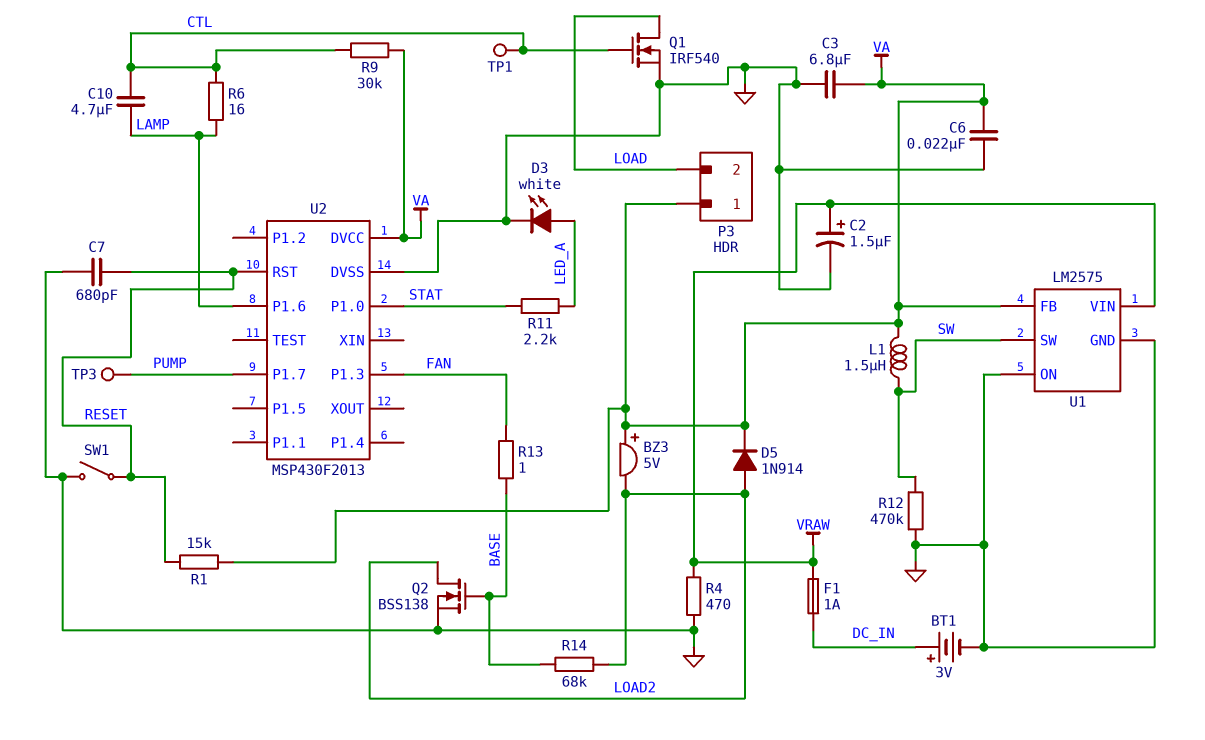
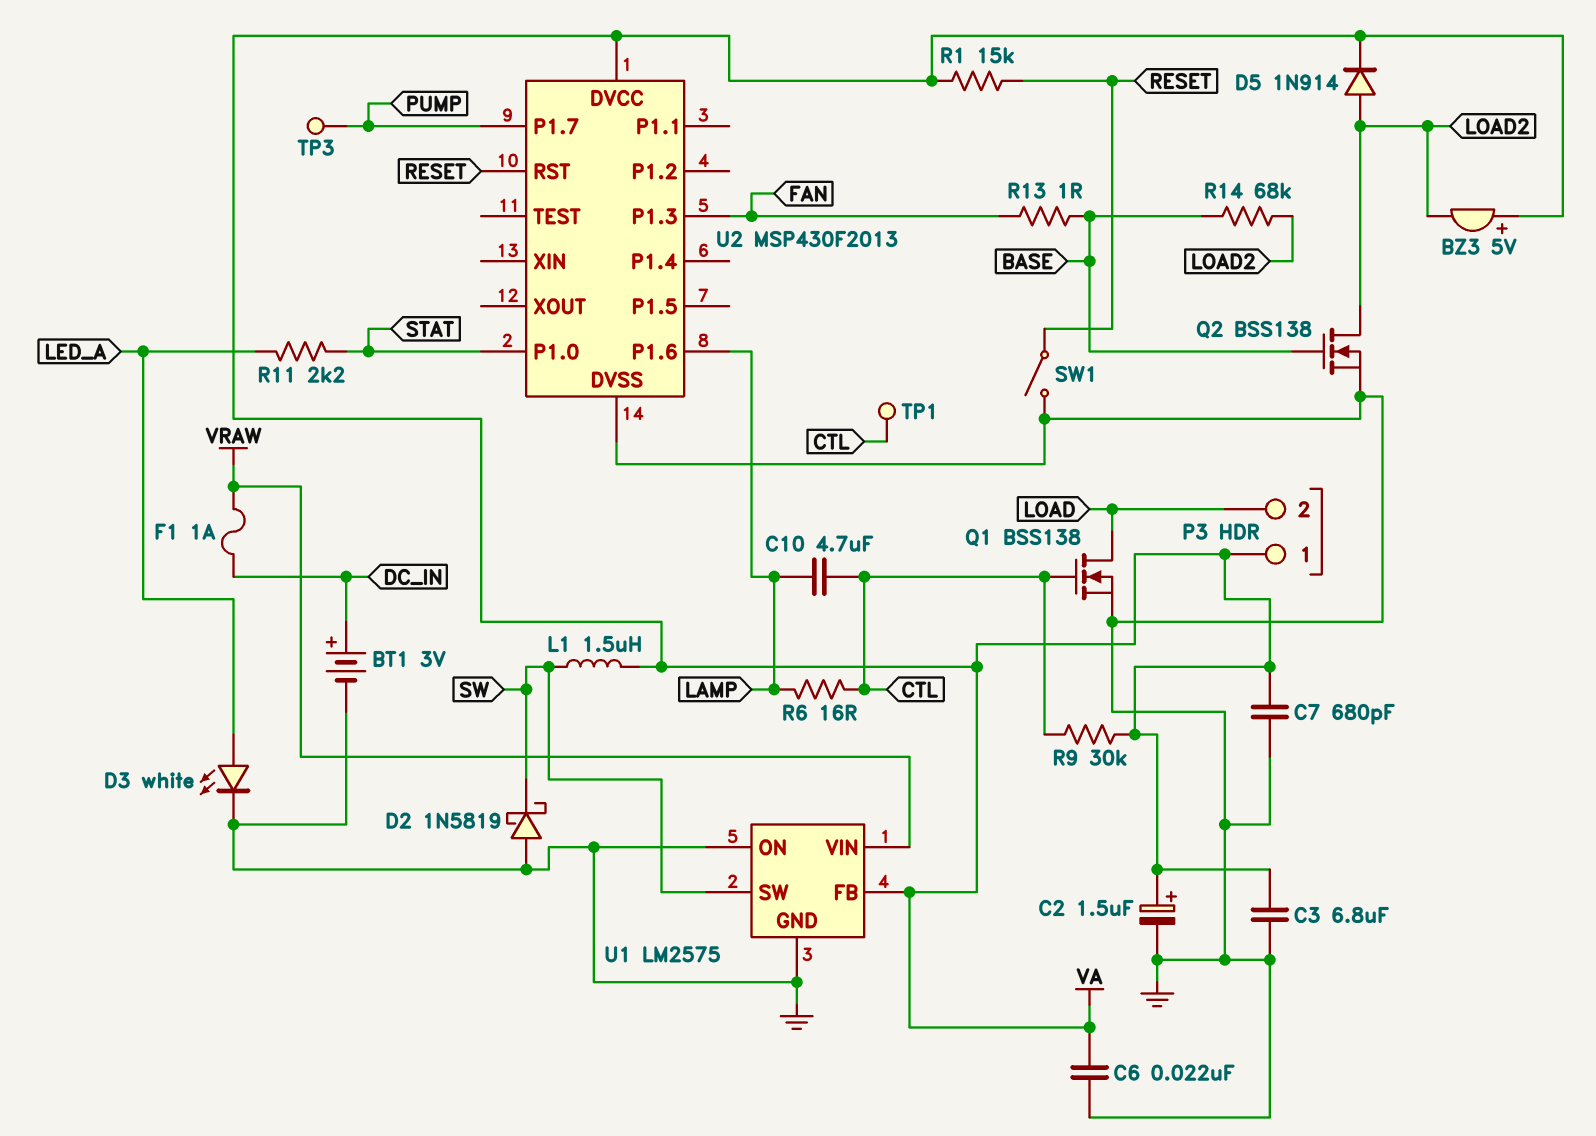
C2: 1.5uF (plus VRAW, minus GND) -> 1.5uF (plus VA, minus GND)
C7: 680pF (GND, RESET) -> 680pF (GND, VA)
D2: none -> schottky 1N5819 (A GND, K SW)
Q1: NMOS IRF540 (G CTL, D LOAD, S GND) -> NMOS BSS138 (G CTL, D LOAD, S GND)
R4: 470 (GND, VRAW) -> none
R12: 470k (GND, SW) -> none

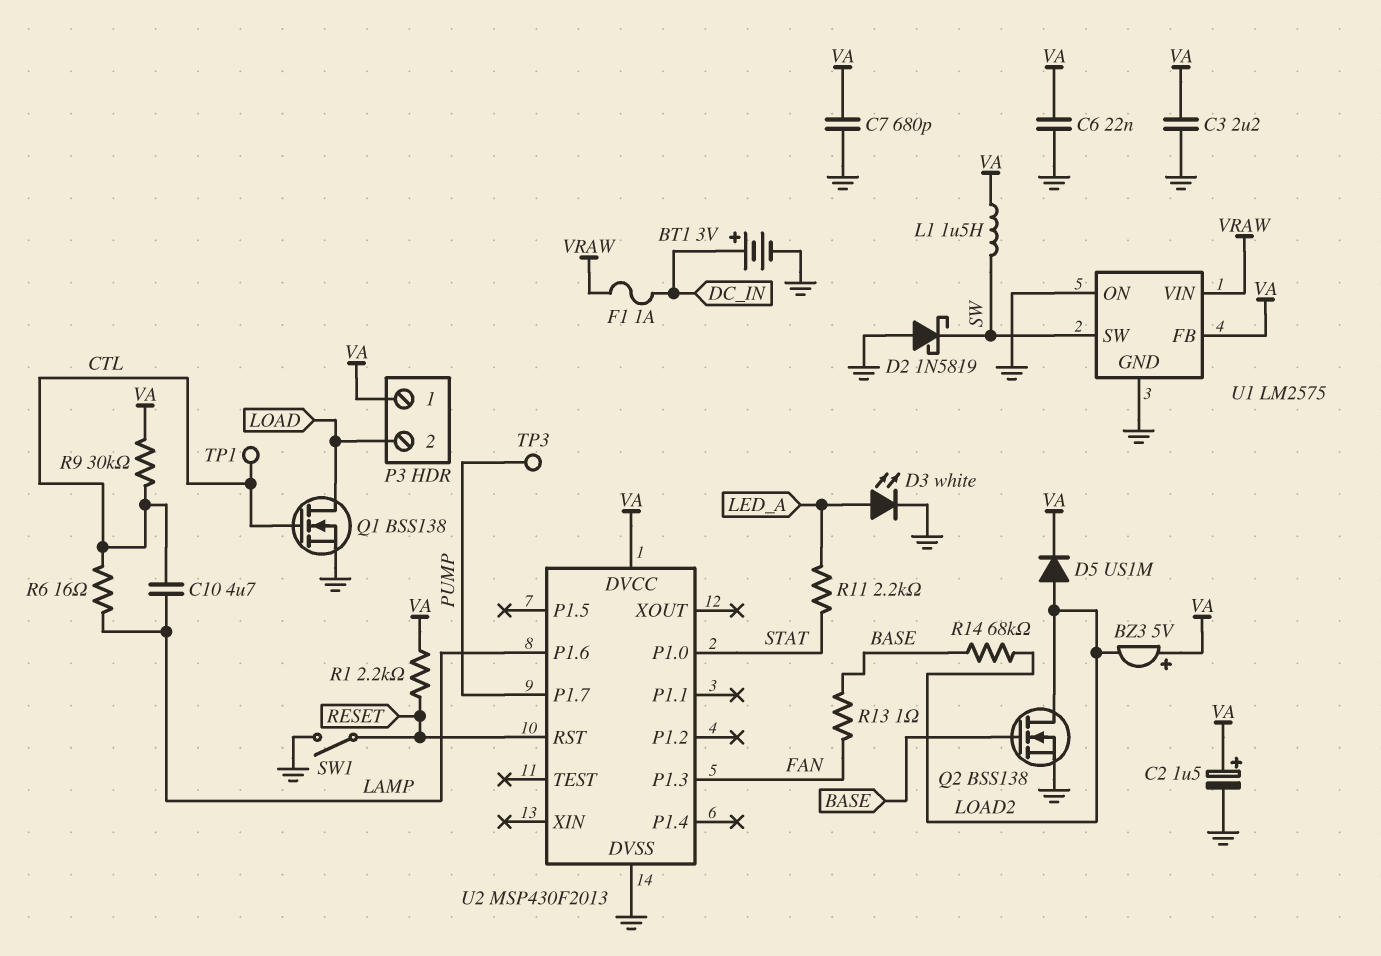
C3: 6.8uF (GND, VA) -> 2.2uF (GND, VA)
D5: diode 1N914 (A LOAD2, K VA) -> diode US1M (A LOAD2, K VA)
R1: 15k (RESET, VA) -> 2.2k (RESET, VA)

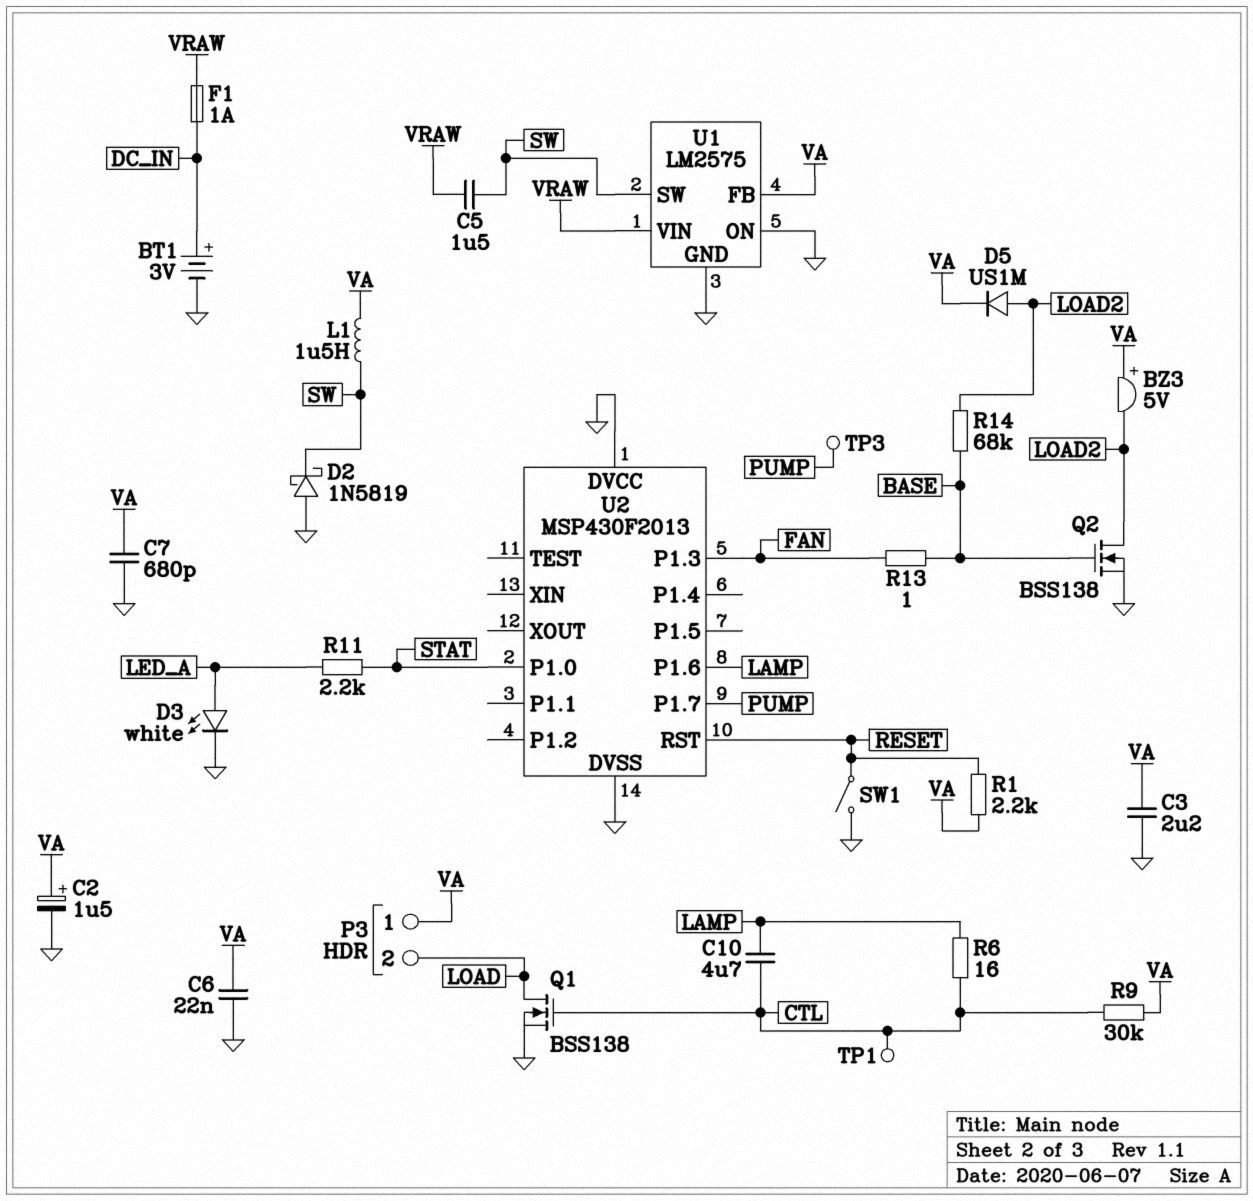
C5: none -> 1.5uF (SW, VRAW)
U2 pin DVCC: VA -> GND

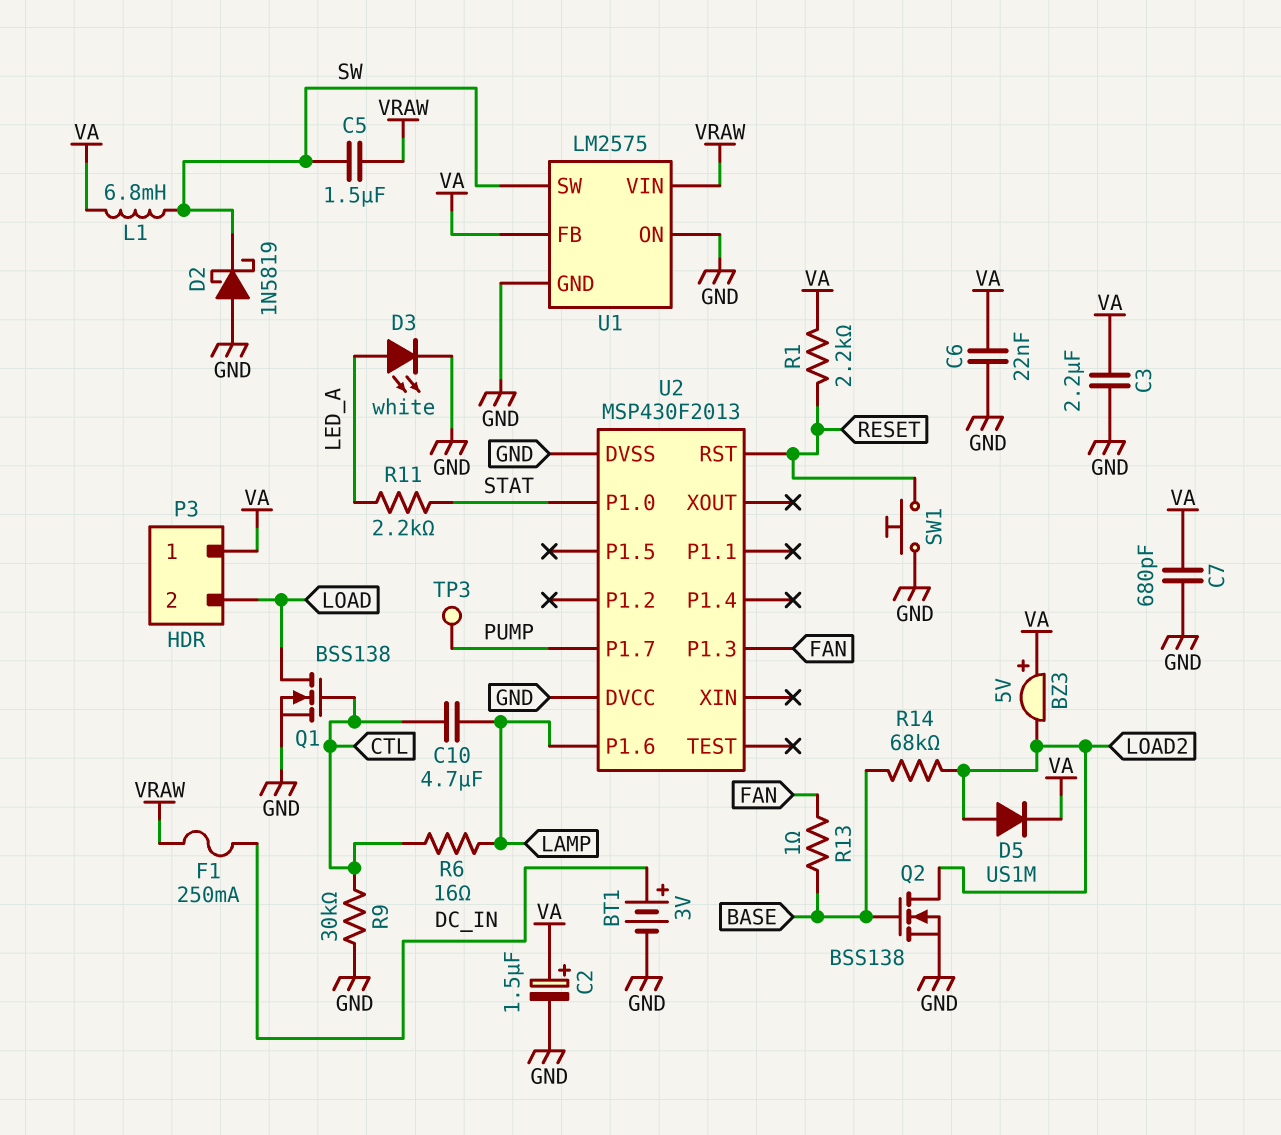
F1: 1A (DC_IN, VRAW) -> 250mA (DC_IN, VRAW)
L1: 1.5uH (SW, VA) -> 6.8mH (SW, VA)
R9: 30k (CTL, VA) -> 30k (CTL, GND)
SW1: switch (GND, RESET) -> button (GND, RESET)
TP1: test point (CTL) -> none

